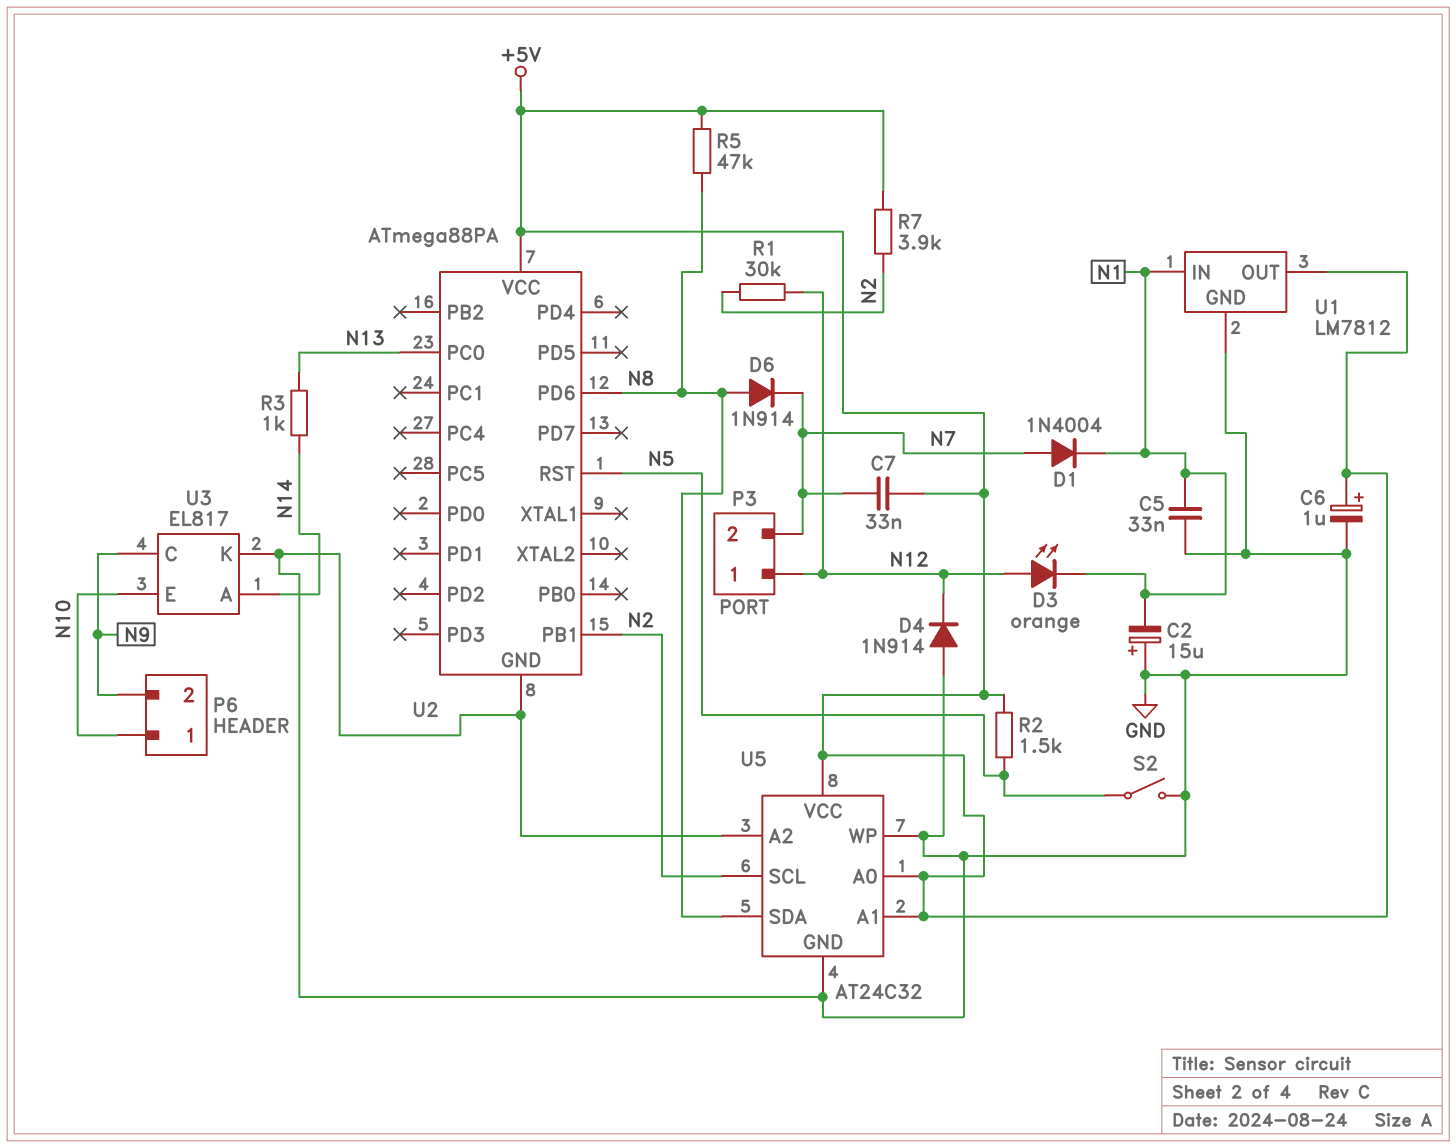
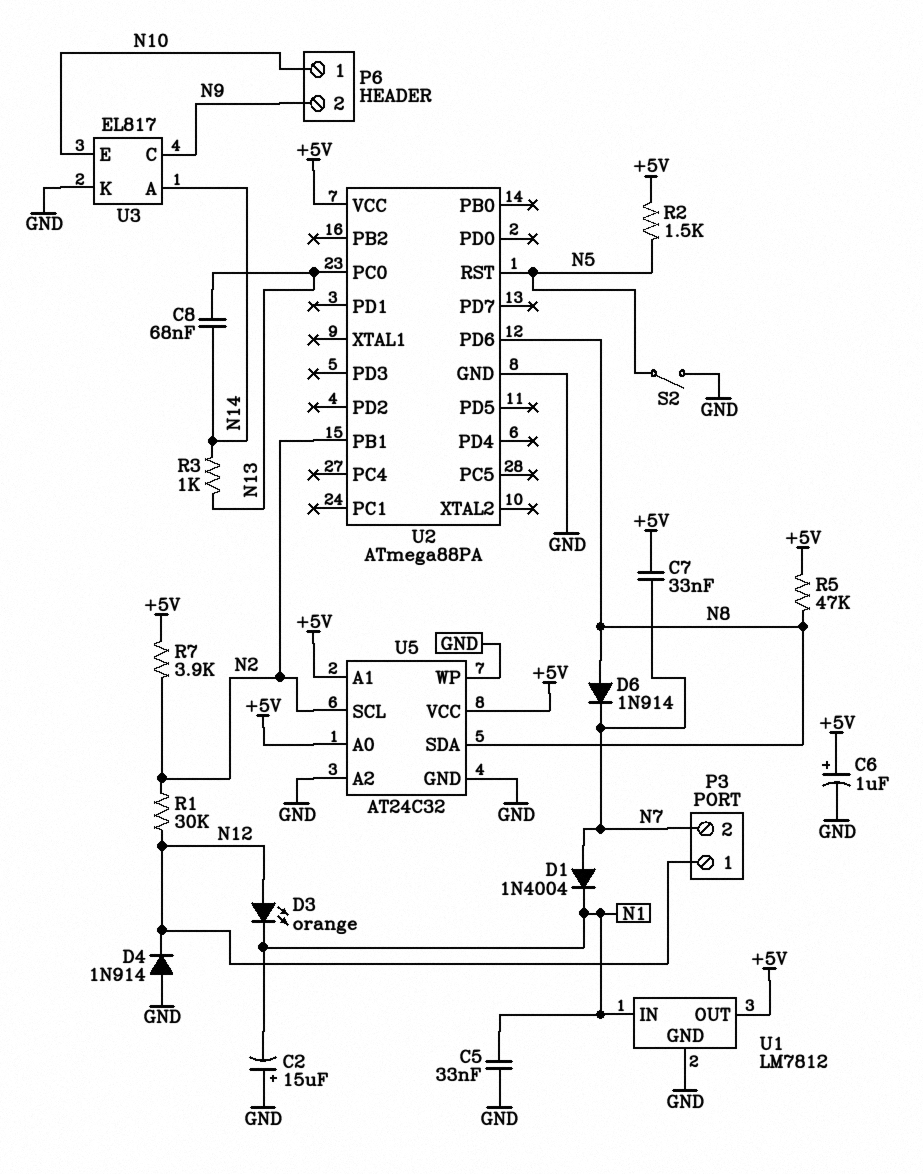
C8: none -> 68nF (N13, N14)

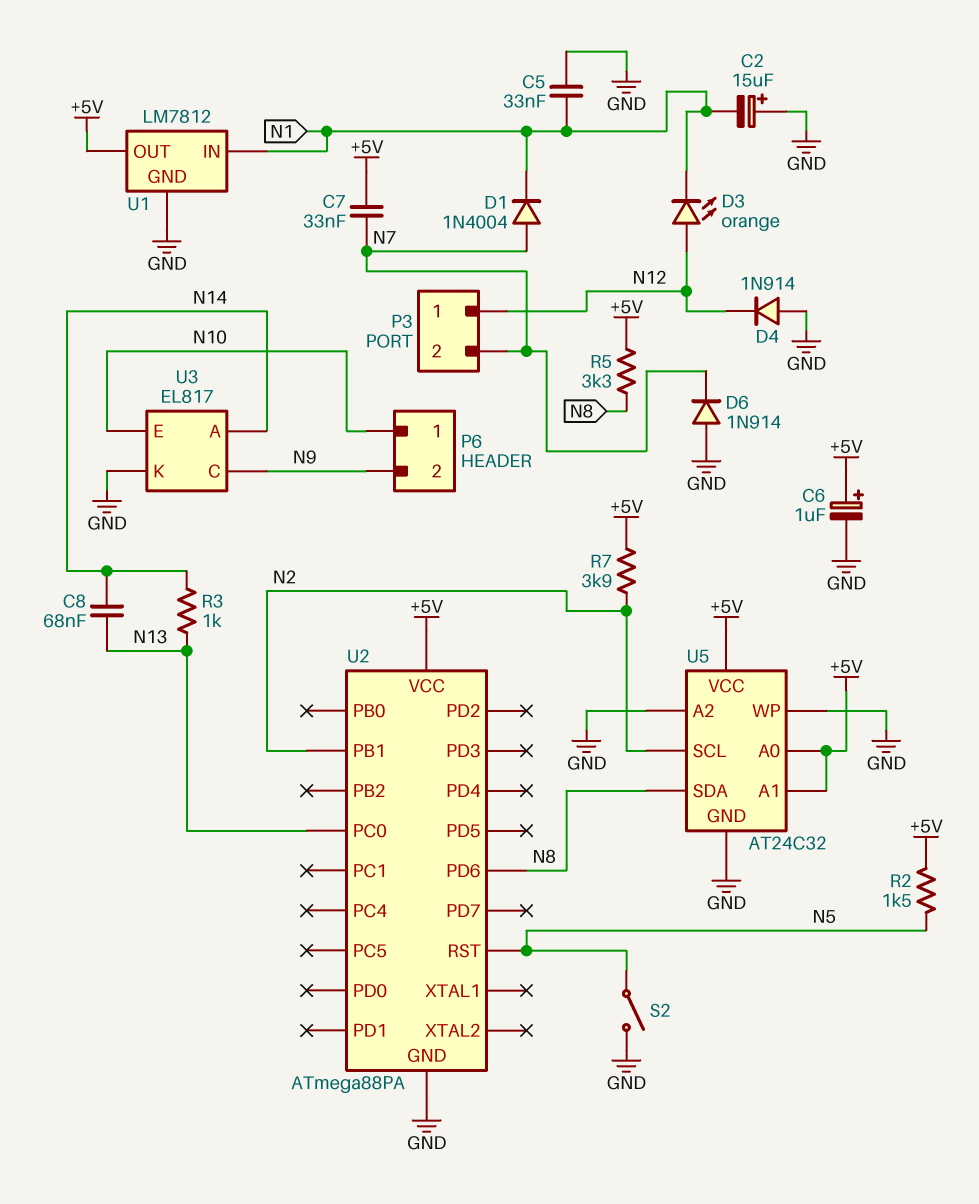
D6: diode 1N914 (A N8, K N7) -> diode 1N914 (A GND, K N7)
R1: 30k (N2, N12) -> none
R5: 47k (+5V, N8) -> 3.3k (+5V, N8)

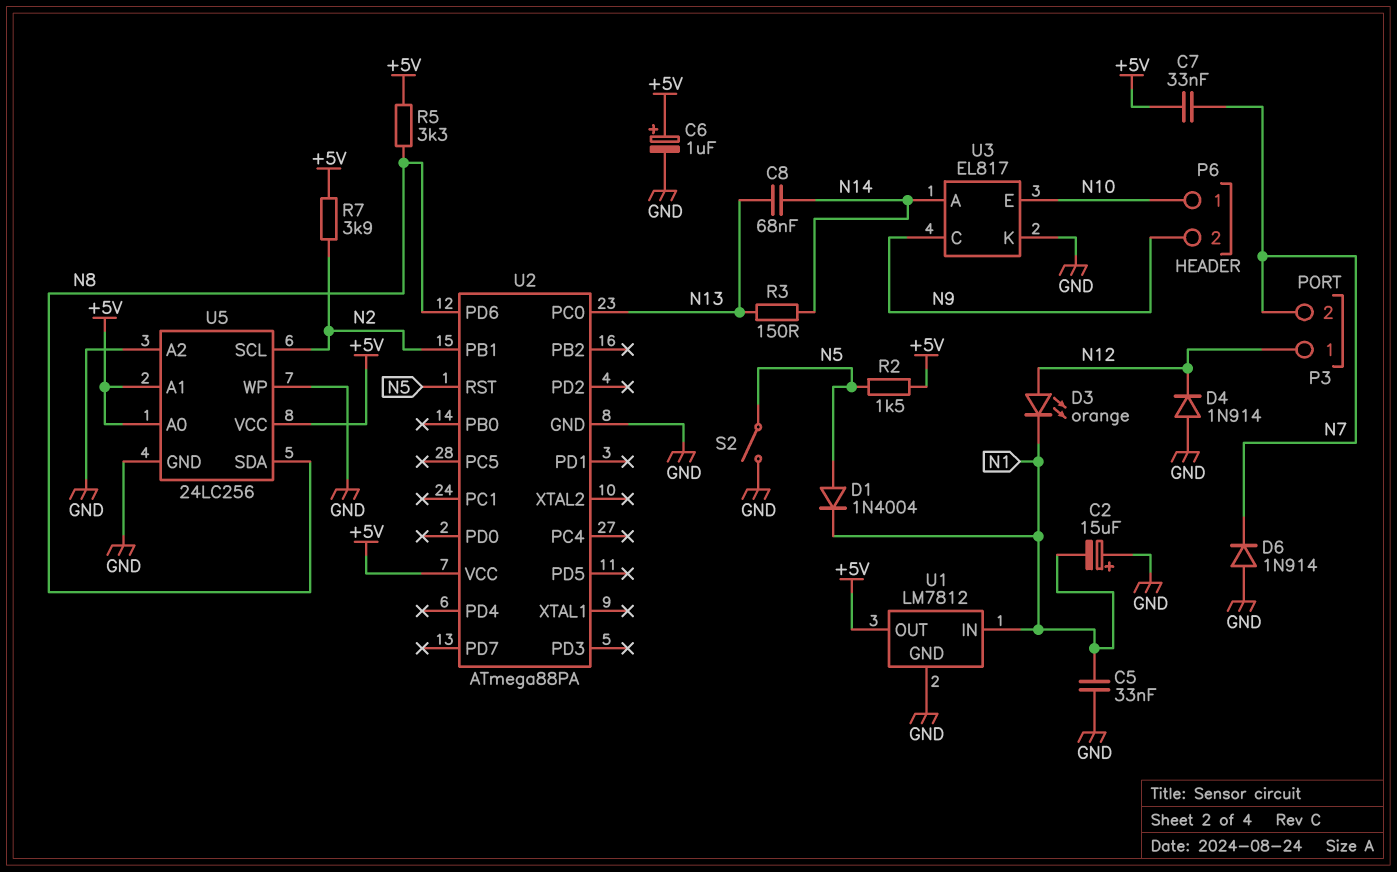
D1: diode 1N4004 (A N7, K N1) -> diode 1N4004 (A N5, K N1)
R3: 1k (N13, N14) -> 150 (N13, N14)
U5: AT24C32 -> 24LC256

